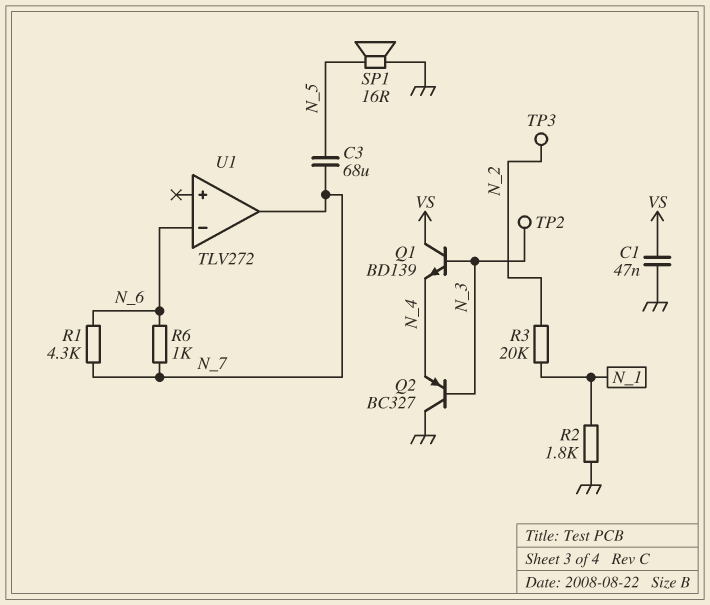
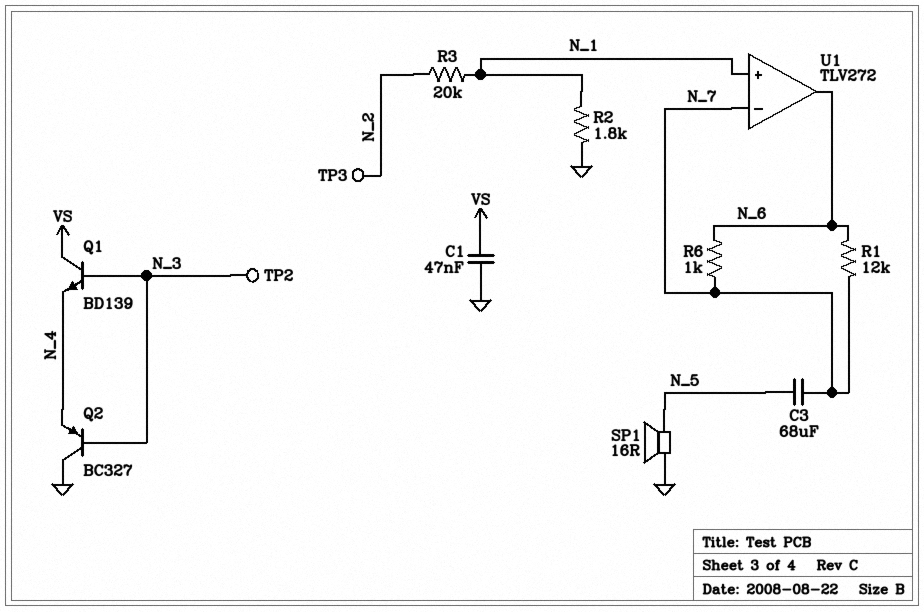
R1: 4.3k (N_6, N_7) -> 12k (N_6, N_7)
U1 pin in+: none -> N_1
U1 pin in-: N_6 -> N_7
U1 pin out: N_7 -> N_6

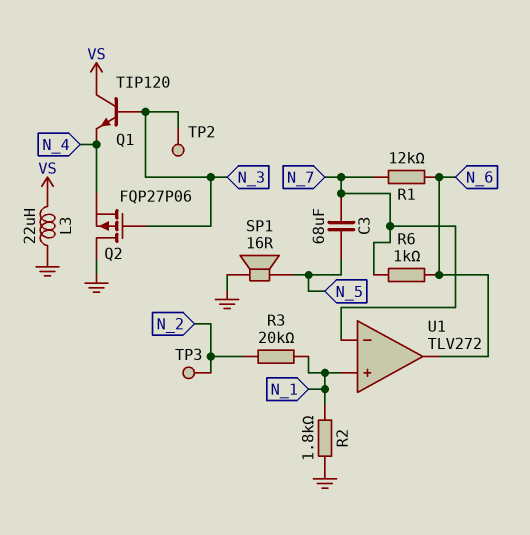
C1: 47nF (GND, VS) -> none
L3: none -> 22uH (GND, VS)
Q1: NPN BD139 (B N_3, C VS, E N_4) -> NPN TIP120 (B N_3, C VS, E N_4)
Q2: PNP BC327 (B N_3, C GND, E N_4) -> PMOS FQP27P06 (G N_3, D GND, S N_4)

